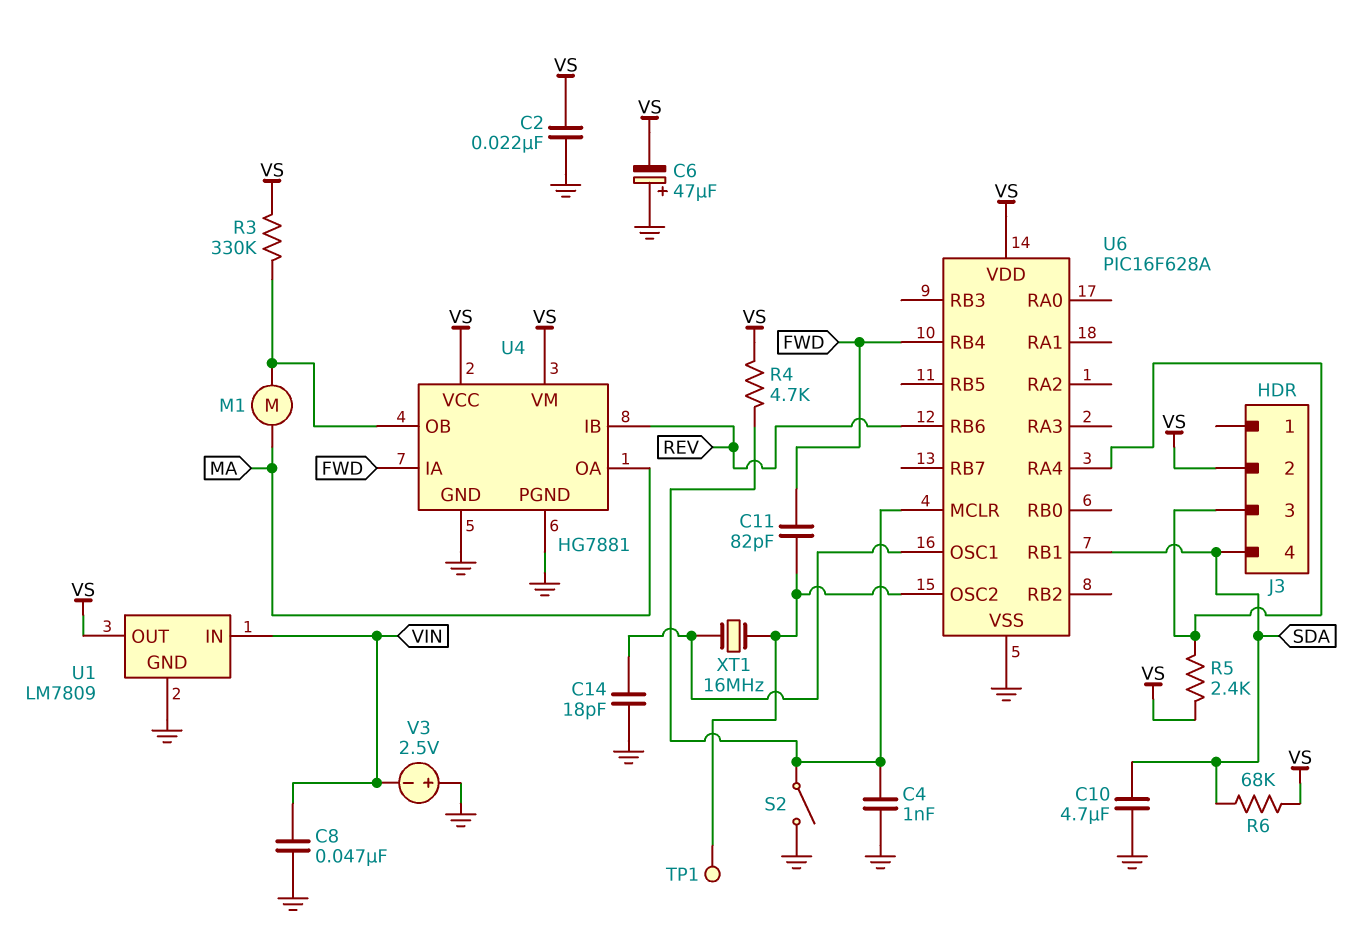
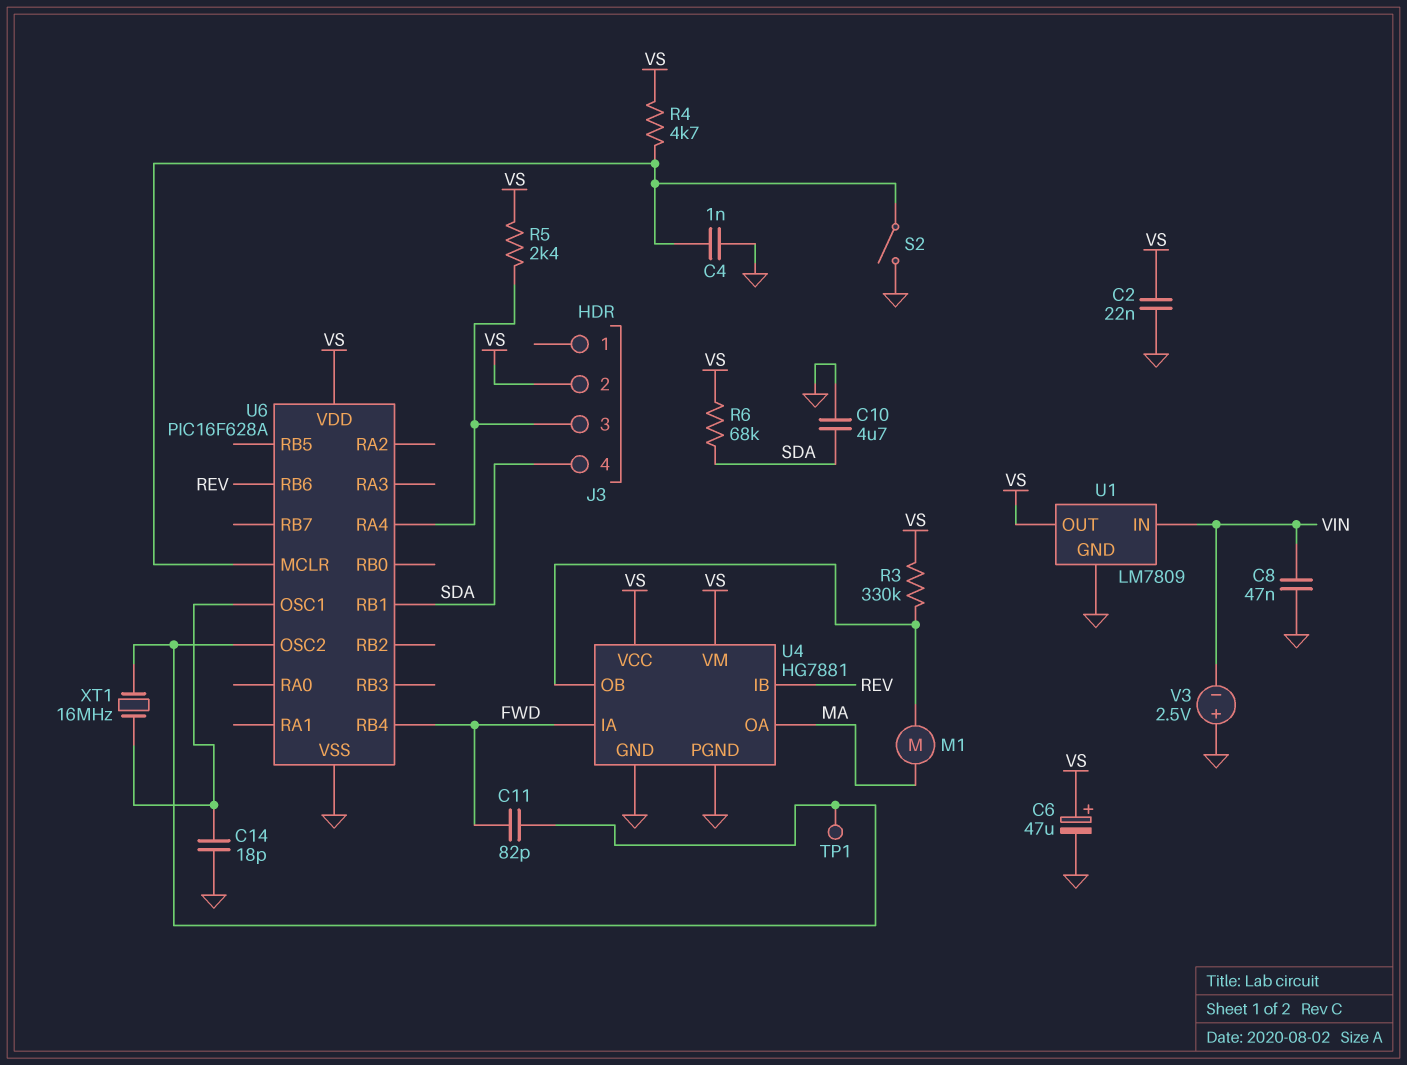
C6: 47uF (plus GND, minus VS) -> 47uF (plus VS, minus GND)

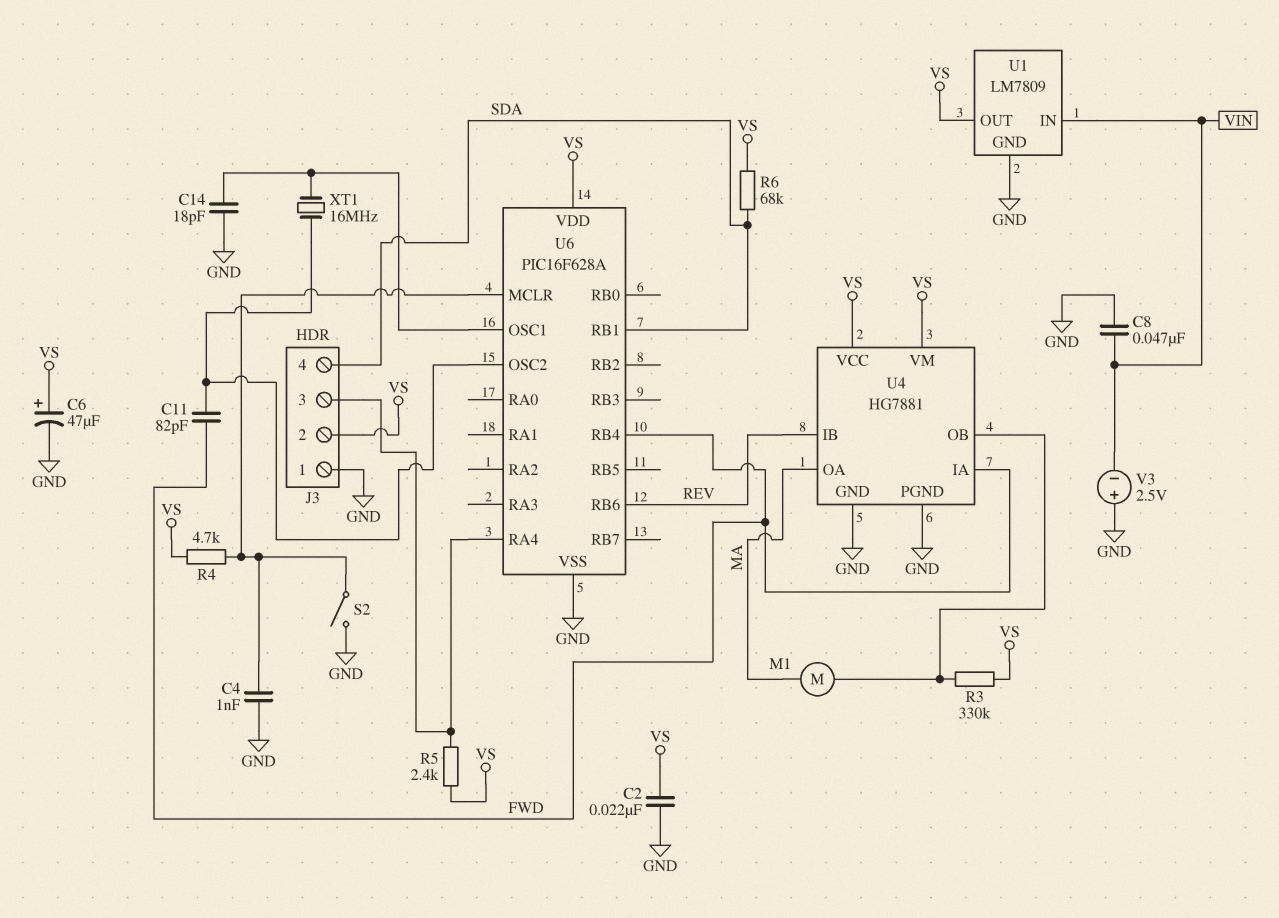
C10: 4.7uF (GND, SDA) -> none
J3 pin 1: none -> GND
TP1: test point (U6/OSC2) -> none

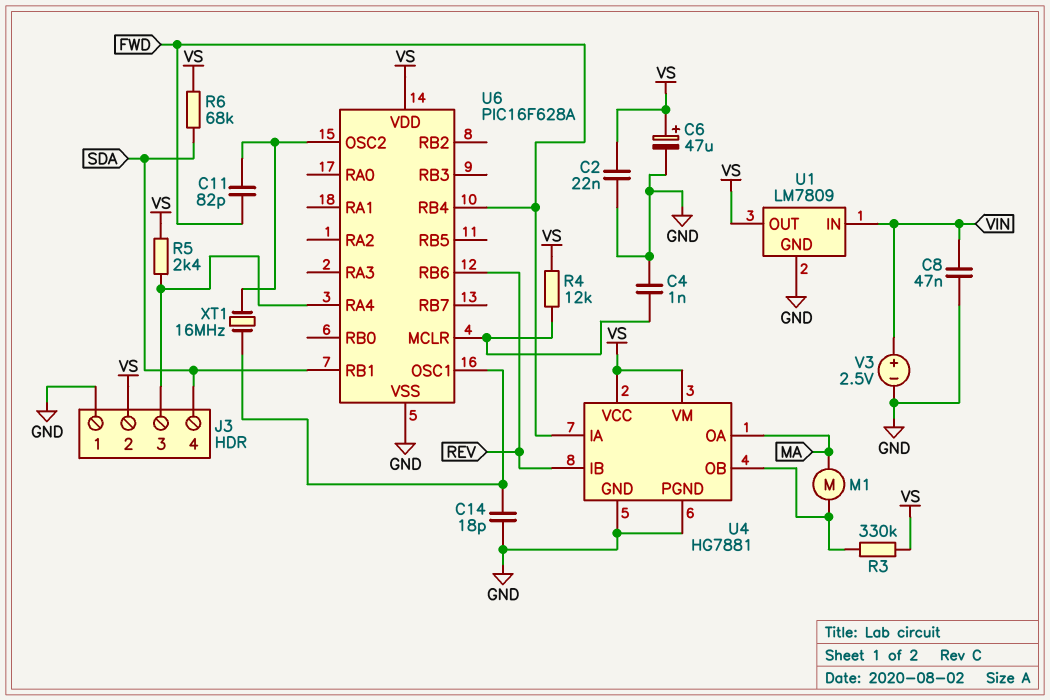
R4: 4.7k (U6/MCLR, VS) -> 12k (U6/MCLR, VS)
S2: switch (GND, U6/MCLR) -> none
V3: 2.5V (plus GND, minus VIN) -> 2.5V (plus VIN, minus GND)

